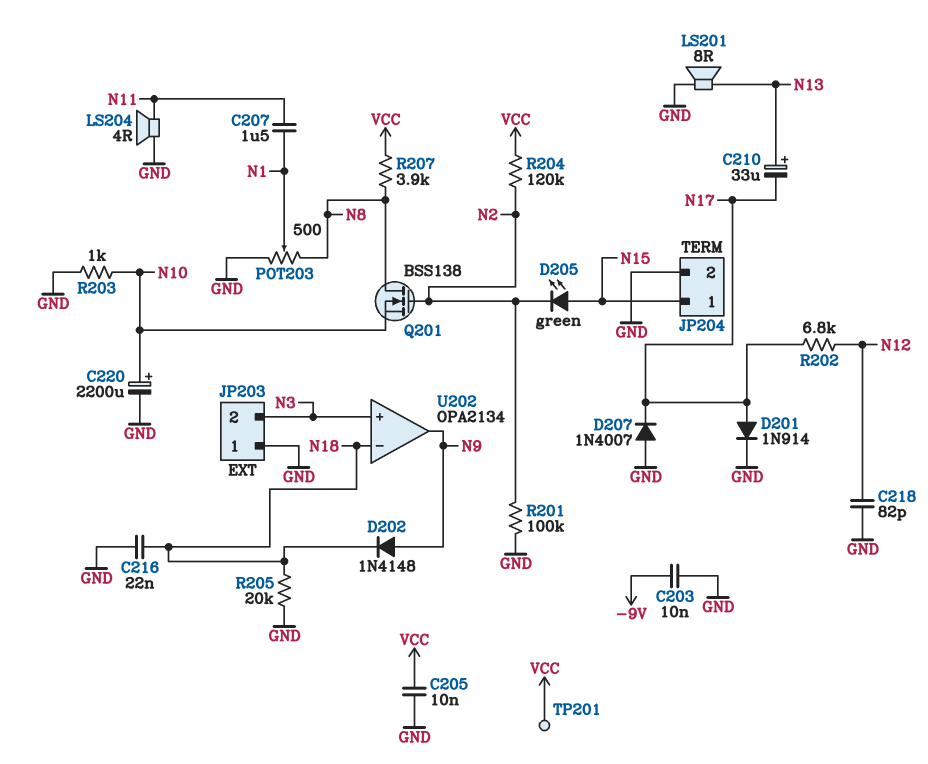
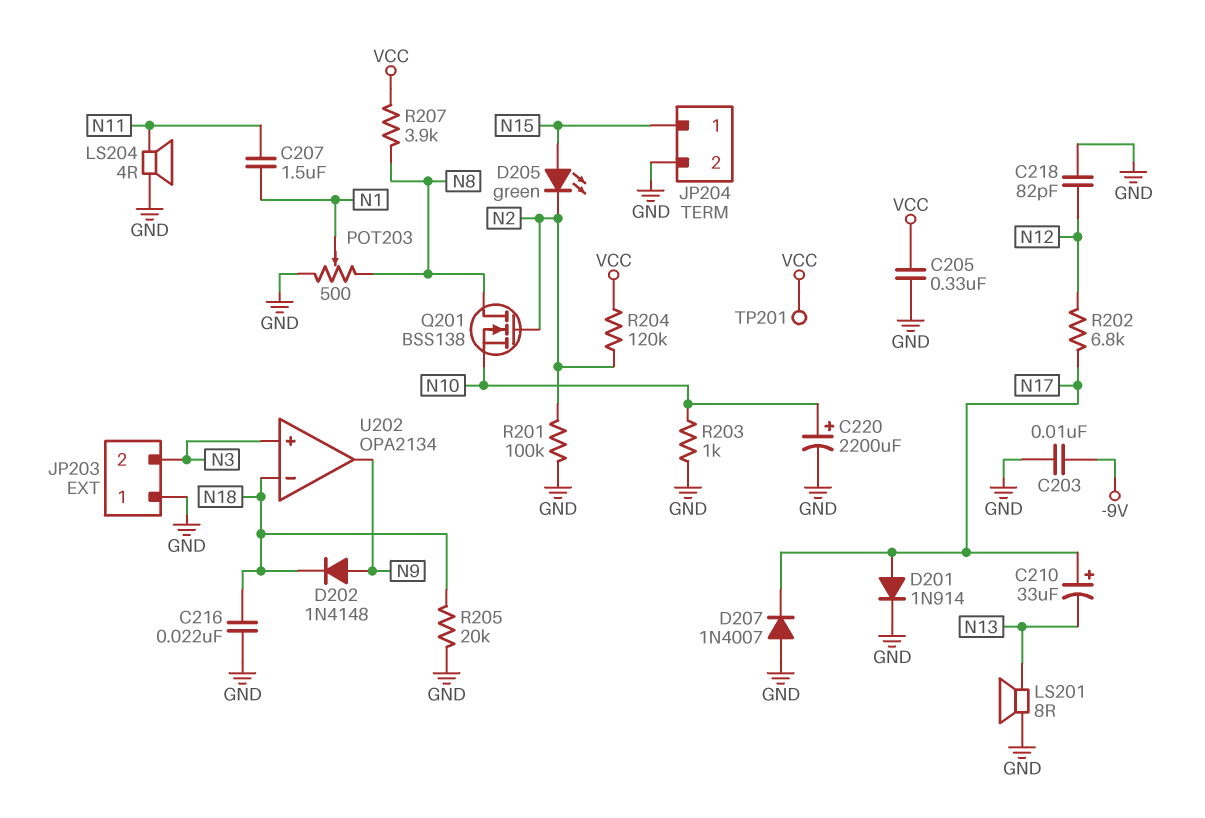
C205: 10nF (GND, VCC) -> 330nF (GND, VCC)
C210: 33uF (plus N13, minus N17) -> 33uF (plus N17, minus N13)

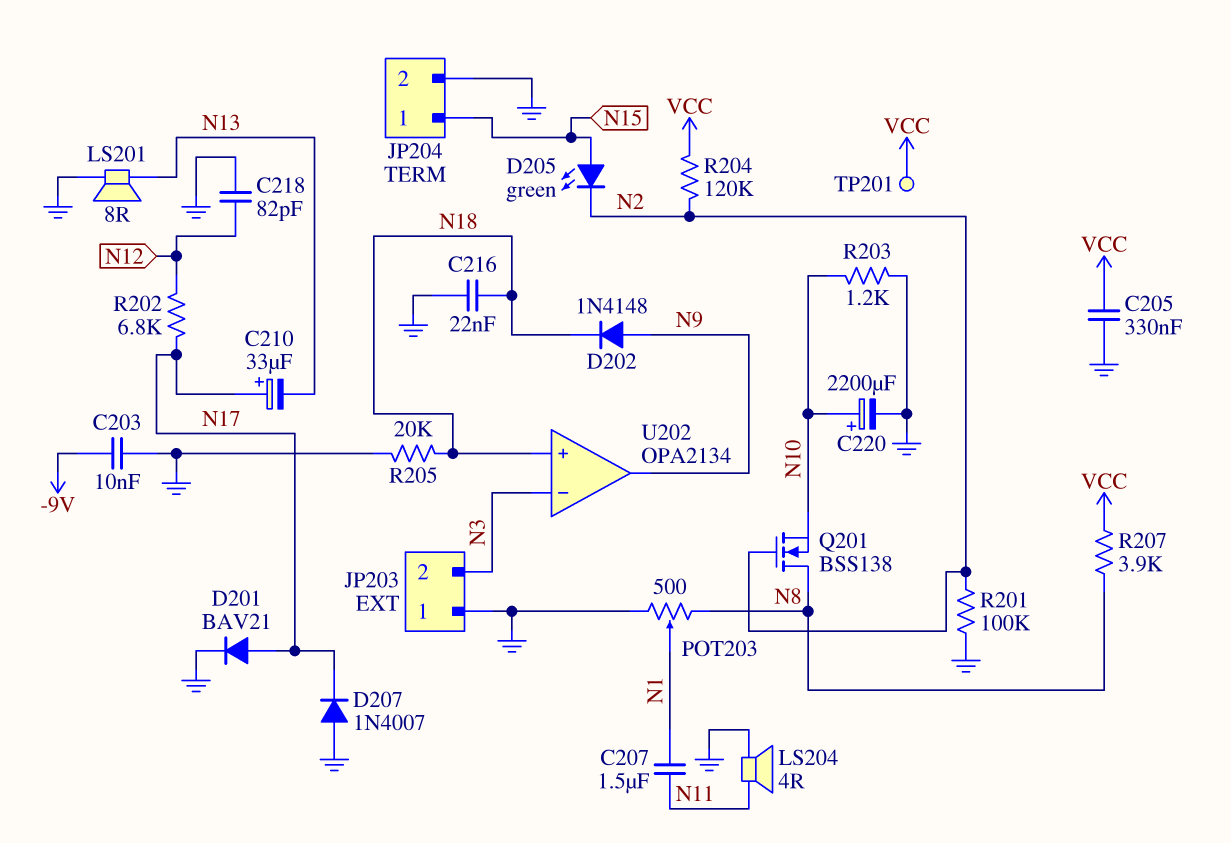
D201: diode 1N914 (A N17, K GND) -> diode BAV21 (A N17, K GND)
R203: 1k (GND, N10) -> 1.2k (GND, N10)
U202 pin in+: N3 -> N18
U202 pin in-: N18 -> N3

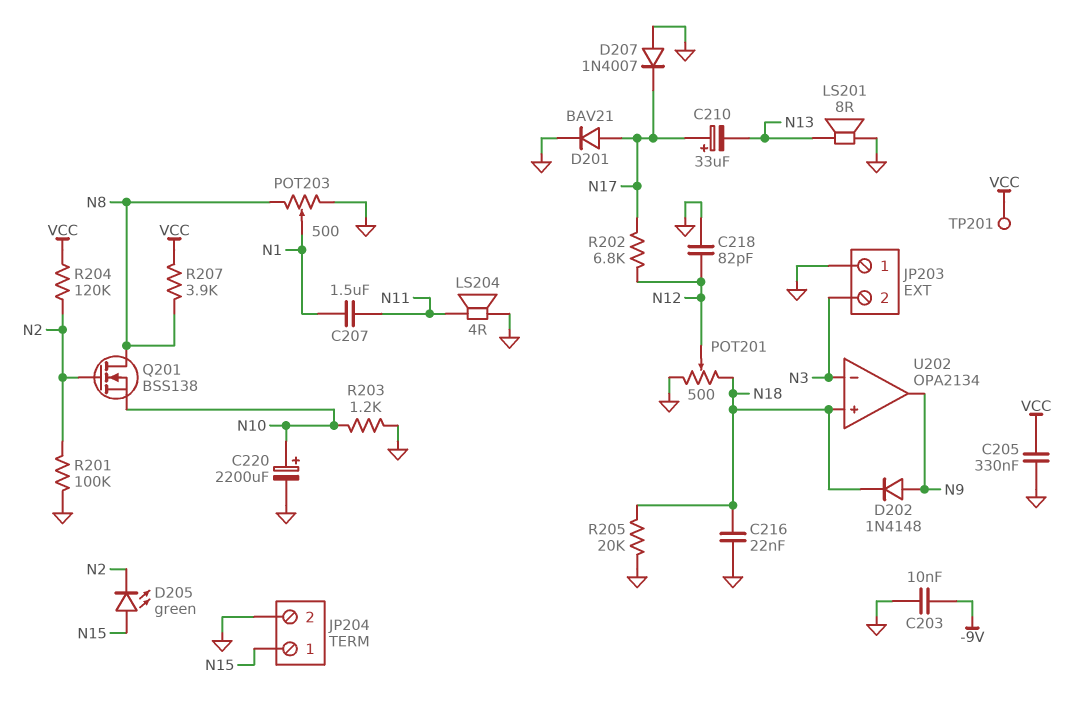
POT201: none -> 500 (GND, N18, wiper N12)

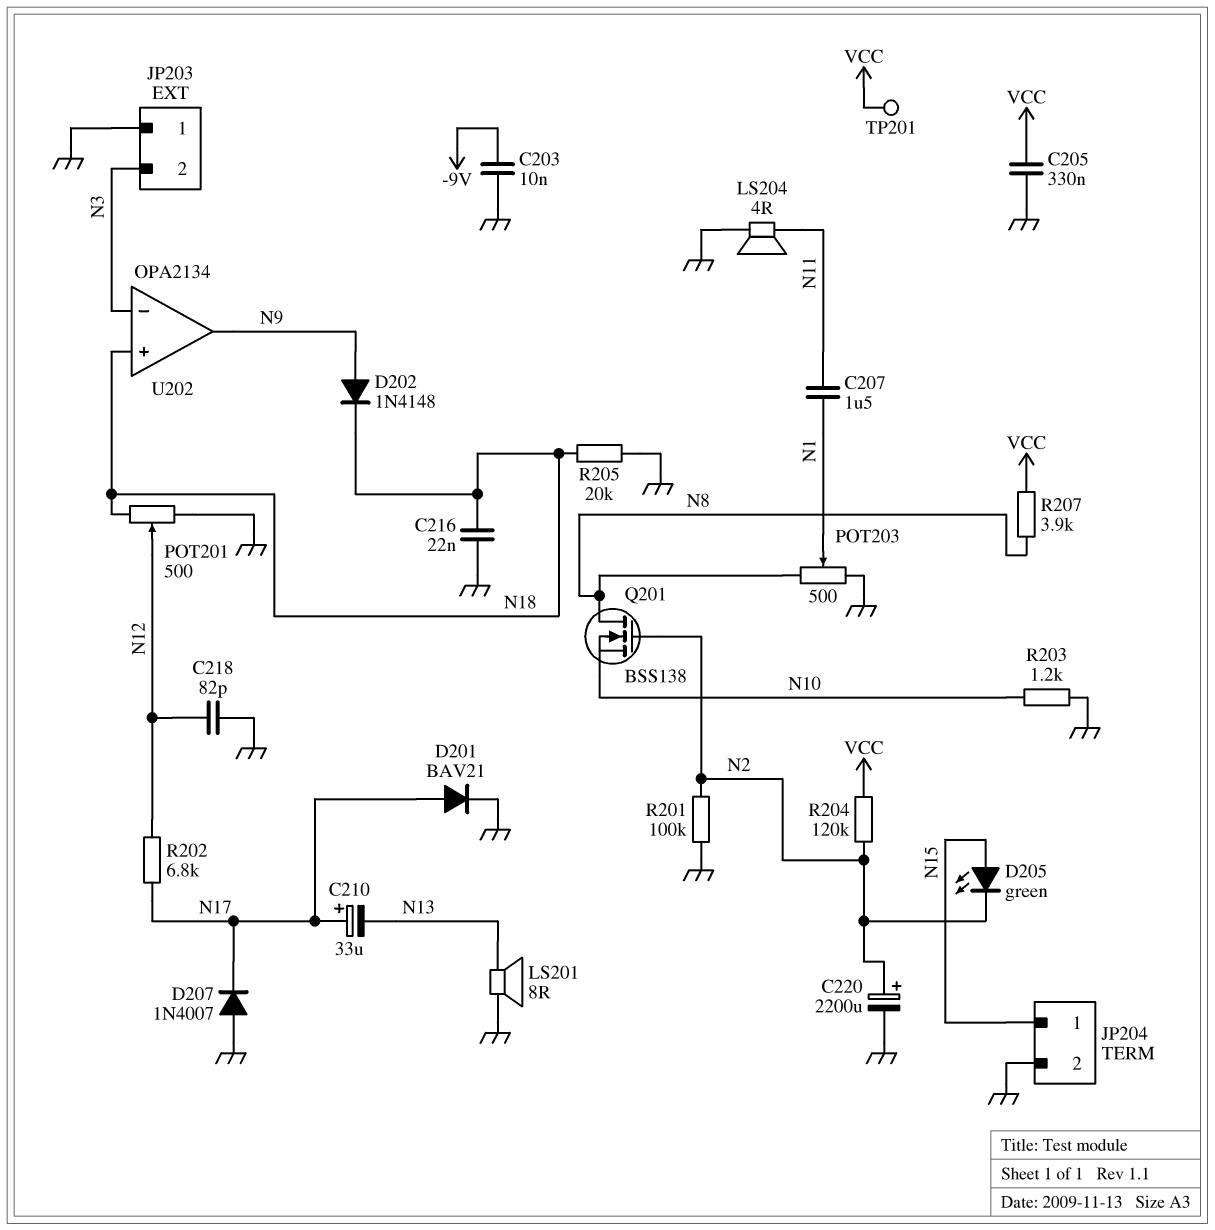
C220: 2200uF (plus N10, minus GND) -> 2200uF (plus N2, minus GND)

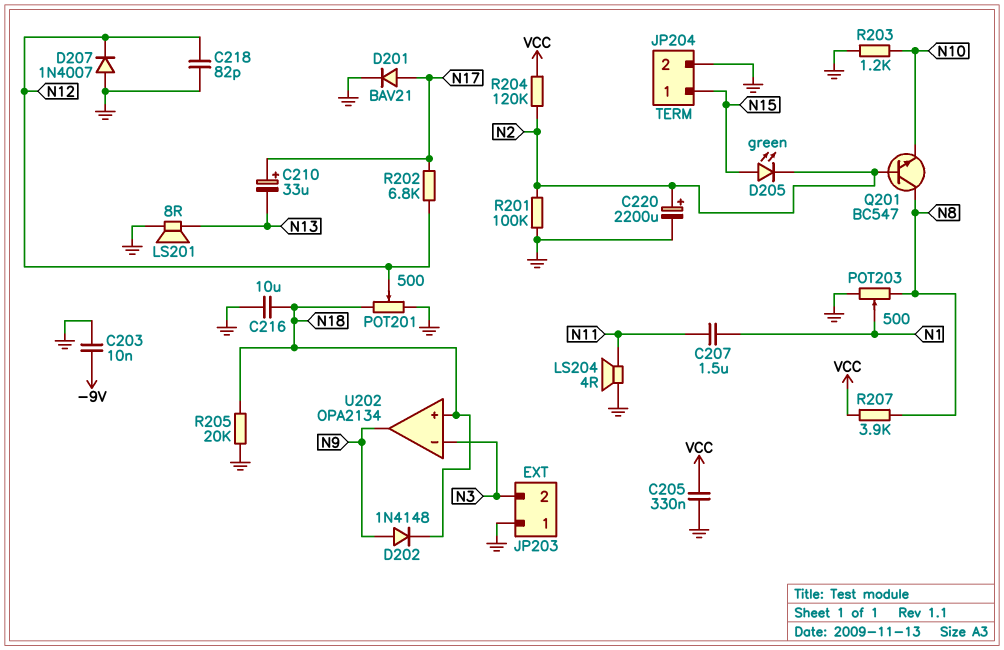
C216: 22nF (GND, N18) -> 10uF (GND, N18)
D207: diode 1N4007 (A GND, K N17) -> diode 1N4007 (A GND, K N12)
Q201: NMOS BSS138 (G N2, D N8, S N10) -> NPN BC547 (B N2, C N8, E N10)
TP201: test point (VCC) -> none

